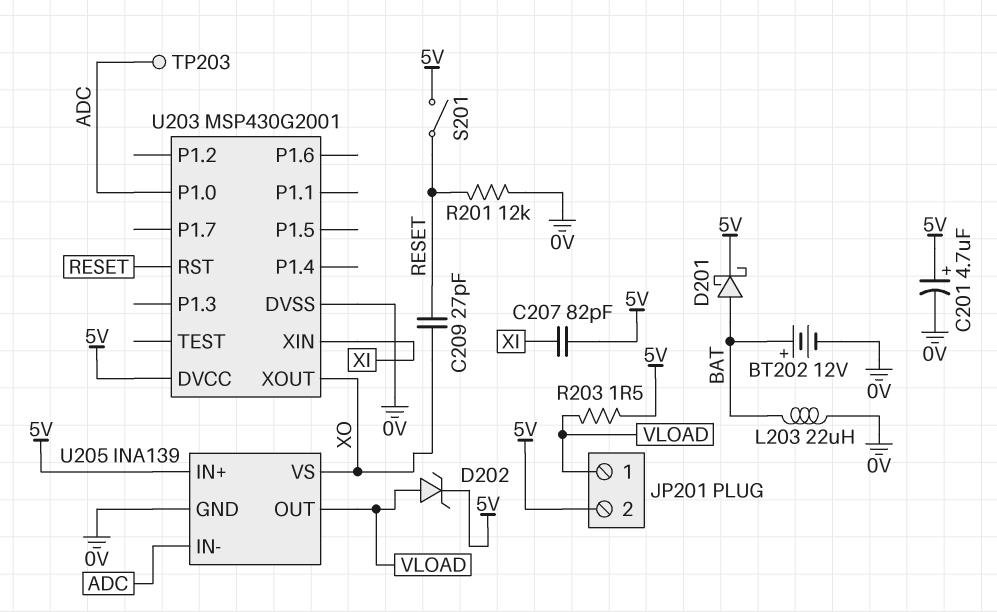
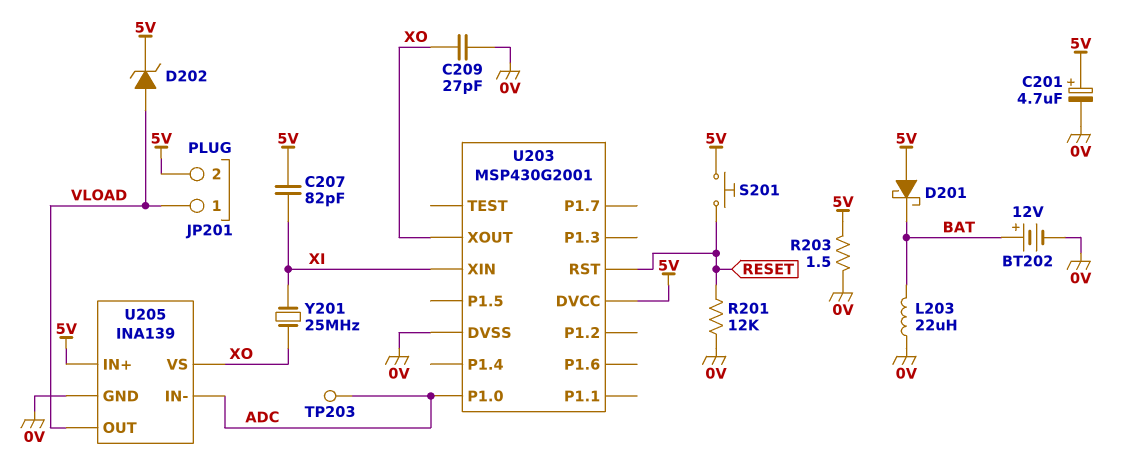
C209: 27pF (RESET, XO) -> 27pF (0V, XO)
D201: schottky (A BAT, K 5V) -> schottky (A 5V, K BAT)
R203: 1.5 (5V, VLOAD) -> 1.5 (0V, 5V)
S201: switch (5V, RESET) -> button (5V, RESET)
Y201: none -> 25MHz (XI, XO)

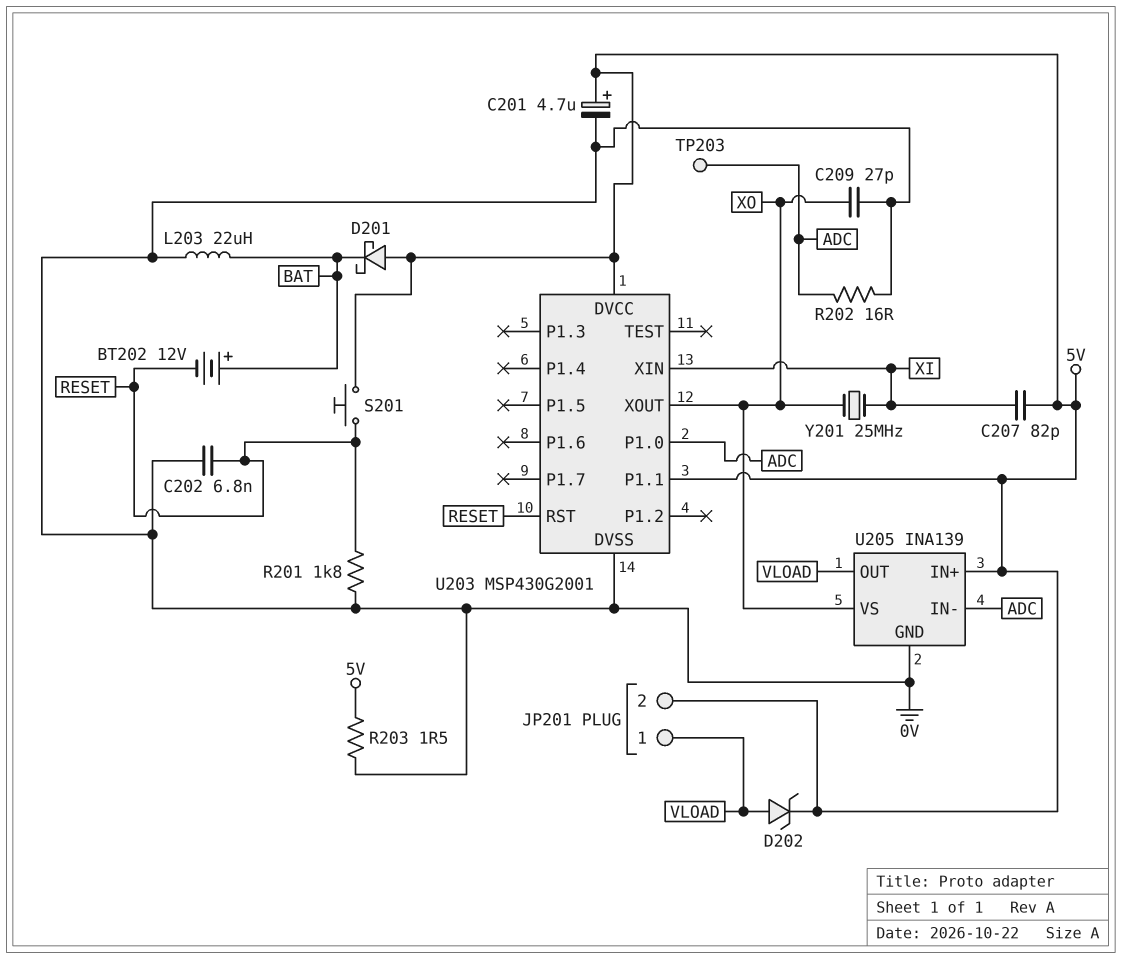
BT202: 12V (plus BAT, minus 0V) -> 12V (plus BAT, minus RESET)
C202: none -> 6.8nF (0V, RESET)
R201: 12k (0V, RESET) -> 1.8k (0V, RESET)
R202: none -> 16 (0V, ADC)
U203 pin P1.1: none -> 5V

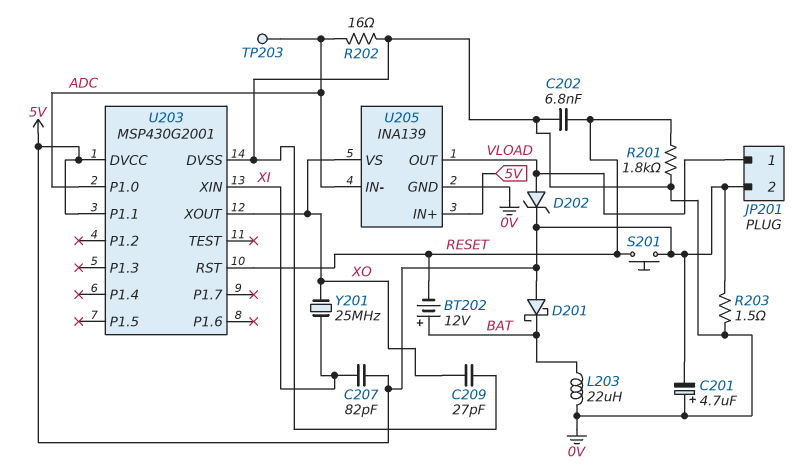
C201: 4.7uF (plus 5V, minus 0V) -> 4.7uF (plus 0V, minus 5V)

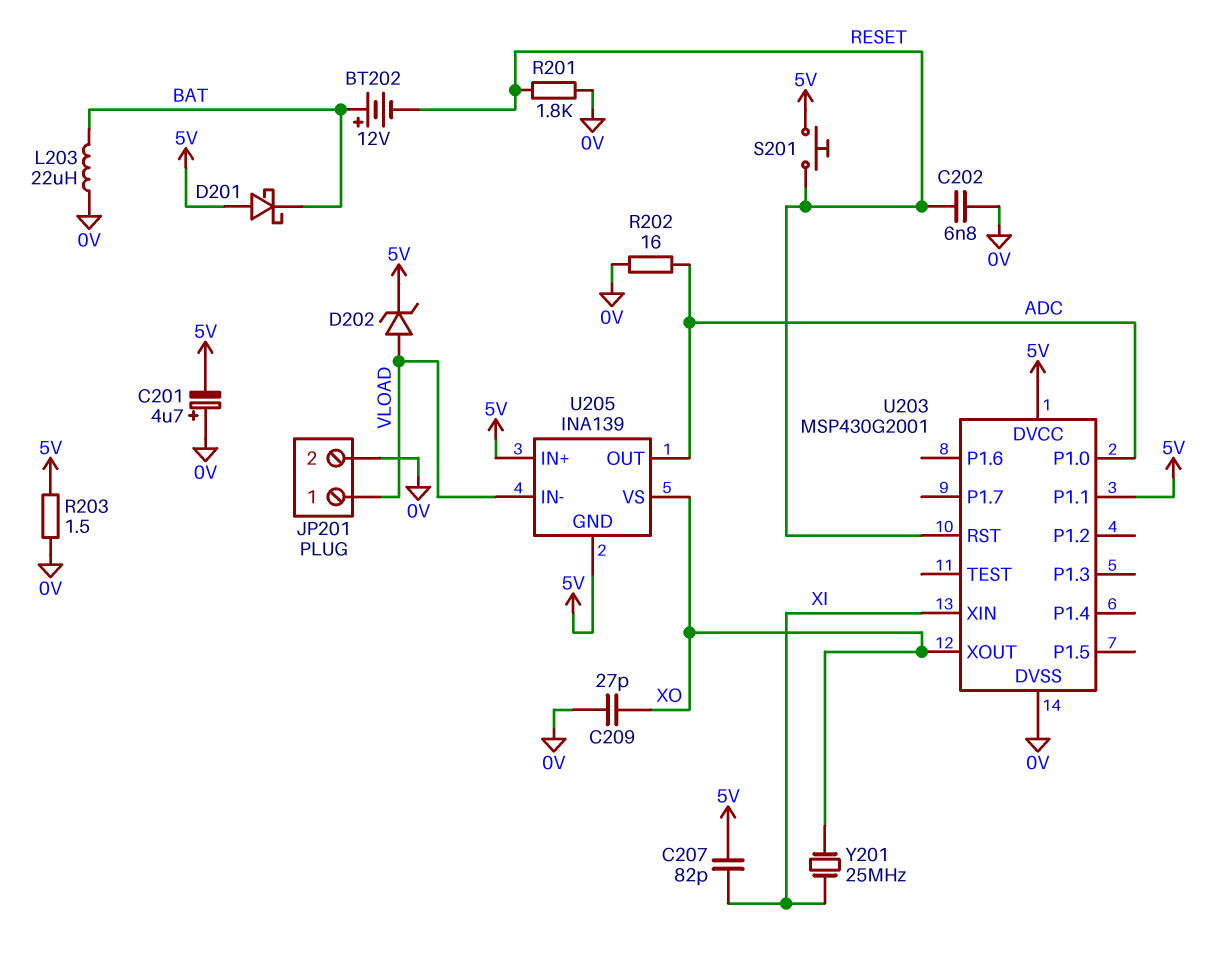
JP201 pin 2: 5V -> 0V
TP203: test point (ADC) -> none
U205 pin GND: 0V -> 5V
U205 pin IN-: ADC -> VLOAD
U205 pin OUT: VLOAD -> ADC

